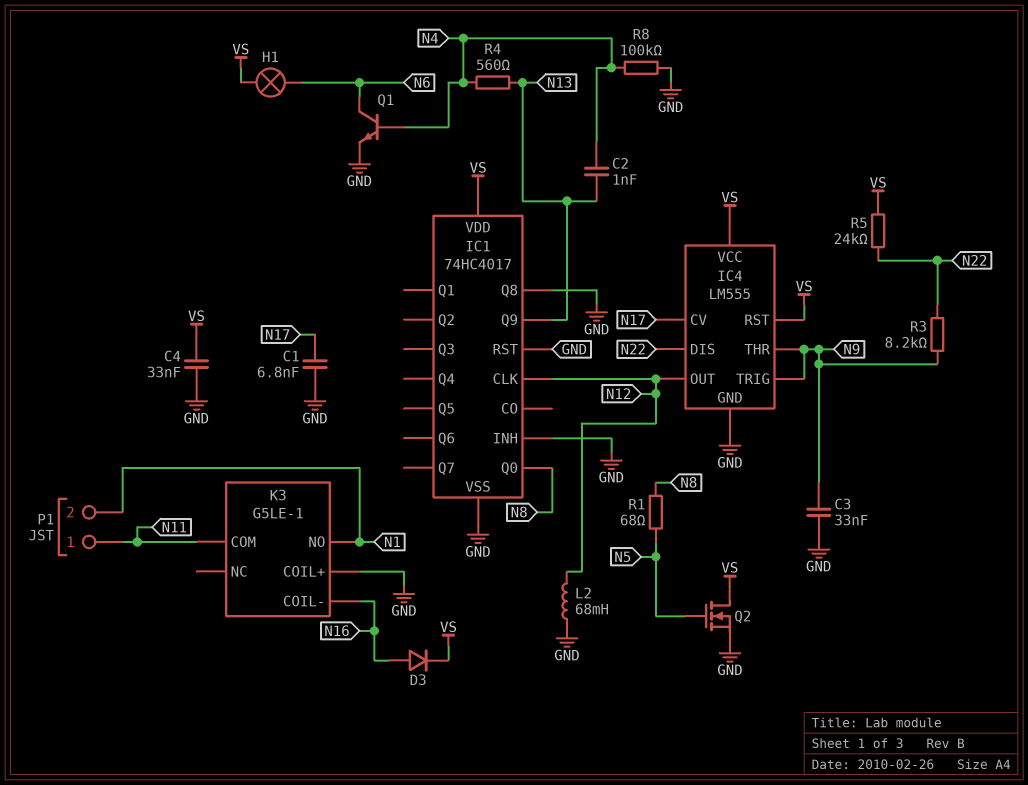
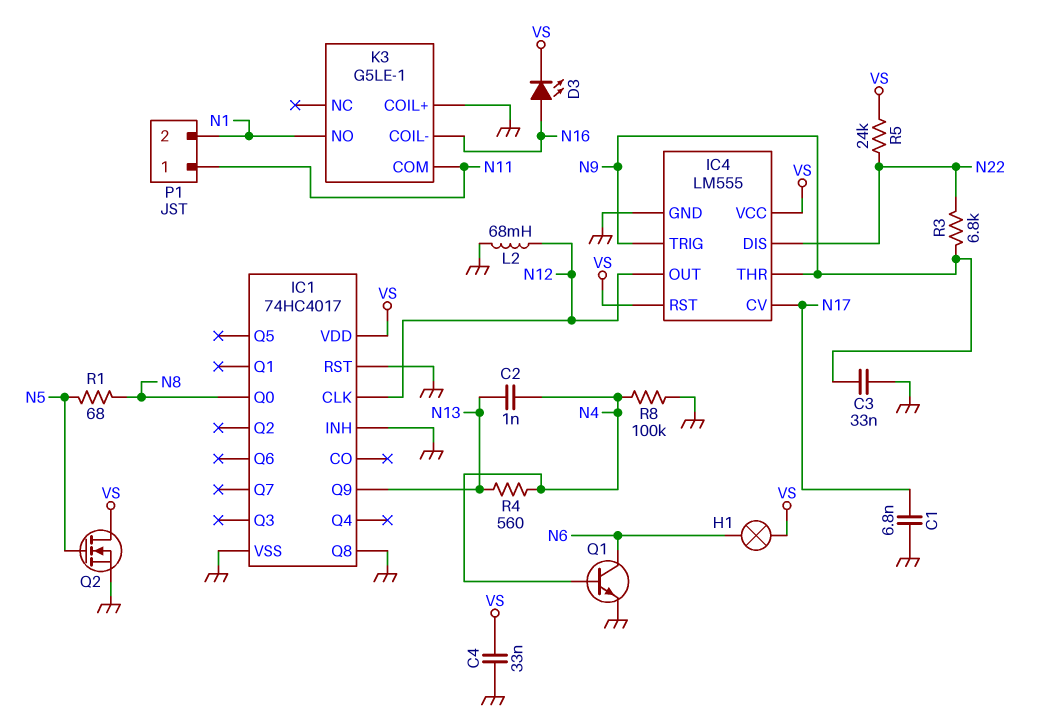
D3: diode (A N16, K VS) -> LED (A N16, K VS)
R3: 8.2k (N9, N22) -> 6.8k (N9, N22)

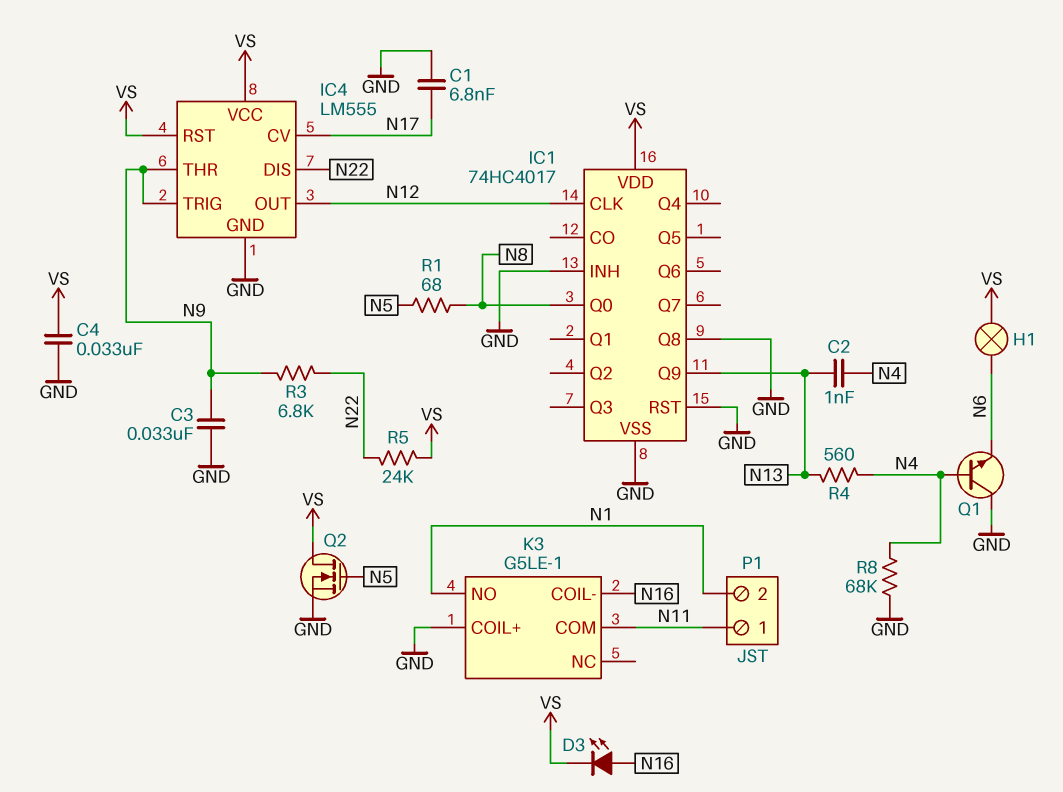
L2: 68mH (GND, N12) -> none
Q1: NPN (B N4, C N6, E GND) -> NPN (B N4, C GND, E N6)
R8: 100k (GND, N4) -> 68k (GND, N4)

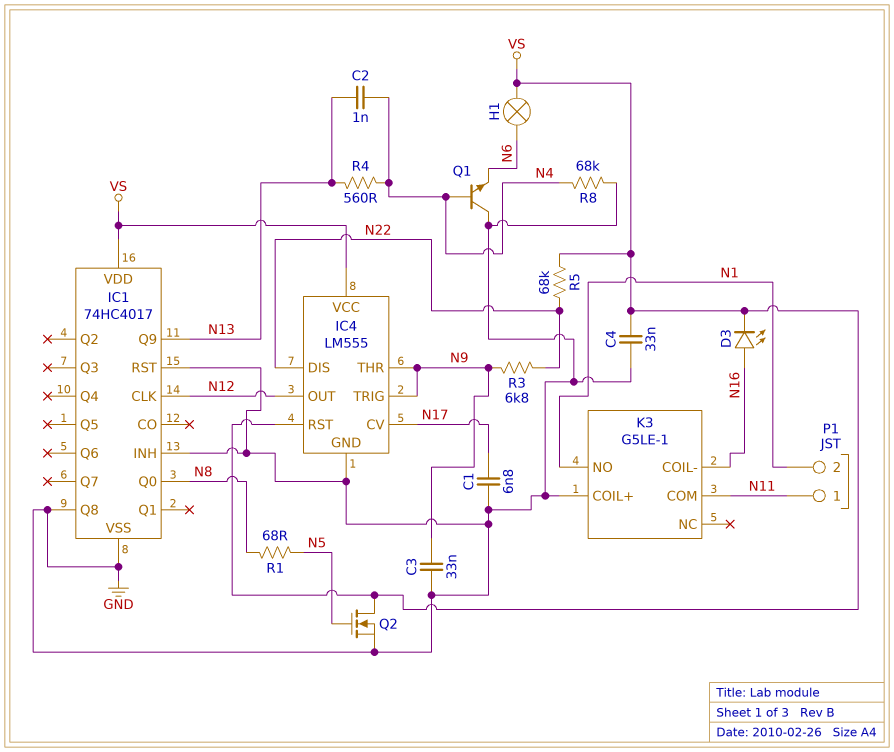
R5: 24k (N22, VS) -> 68k (N22, VS)

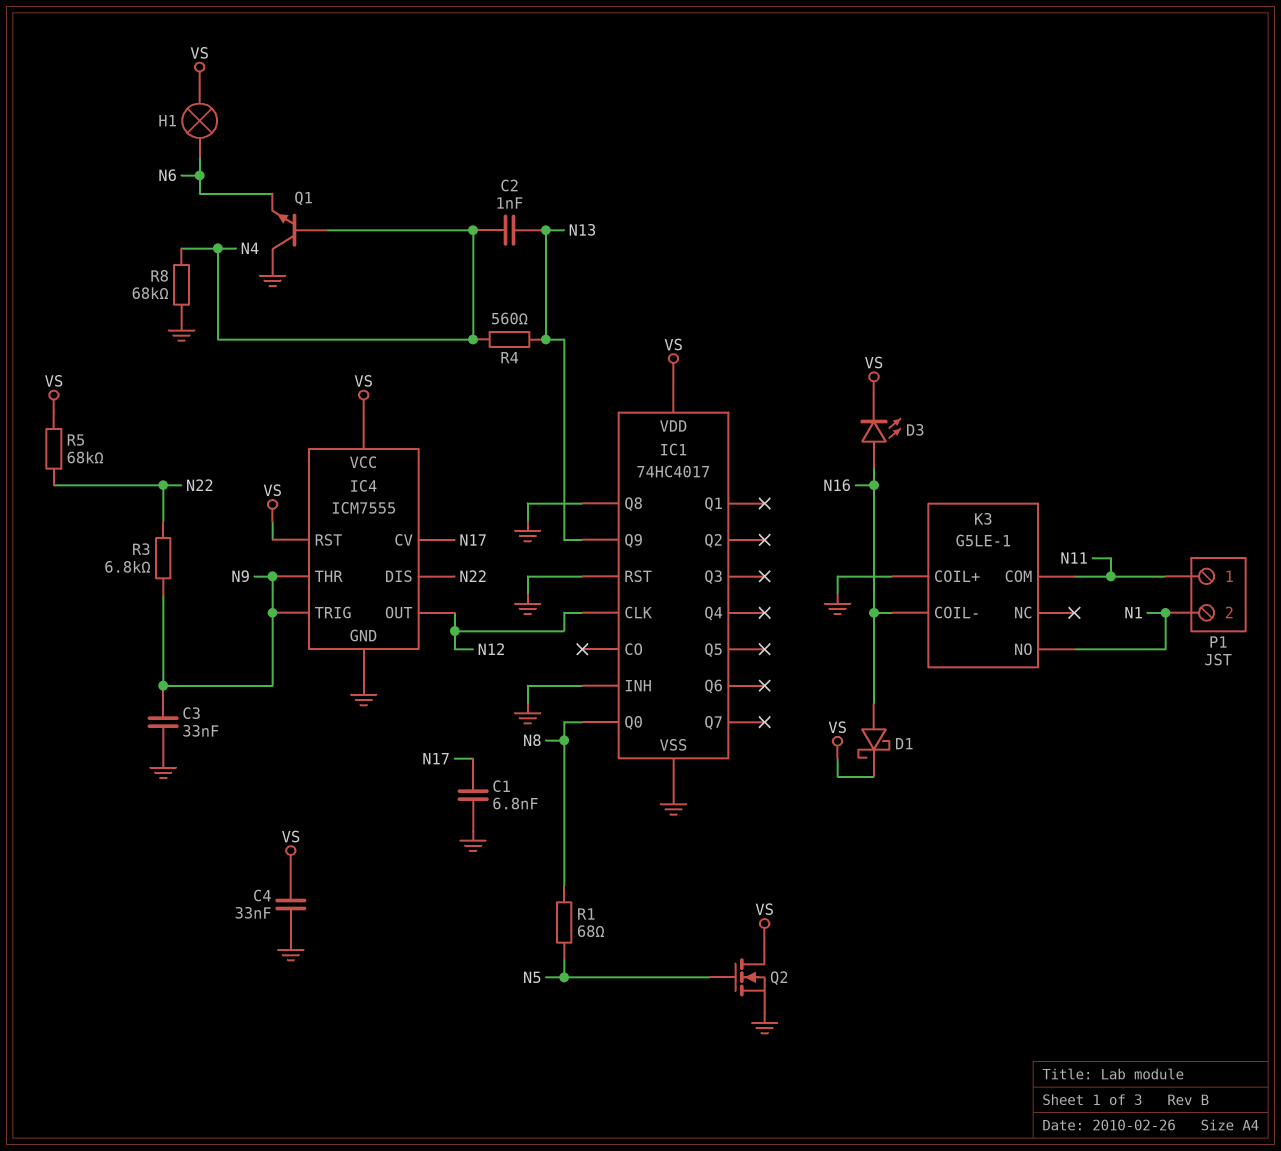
D1: none -> schottky (A N16, K VS)
IC4: LM555 -> ICM7555

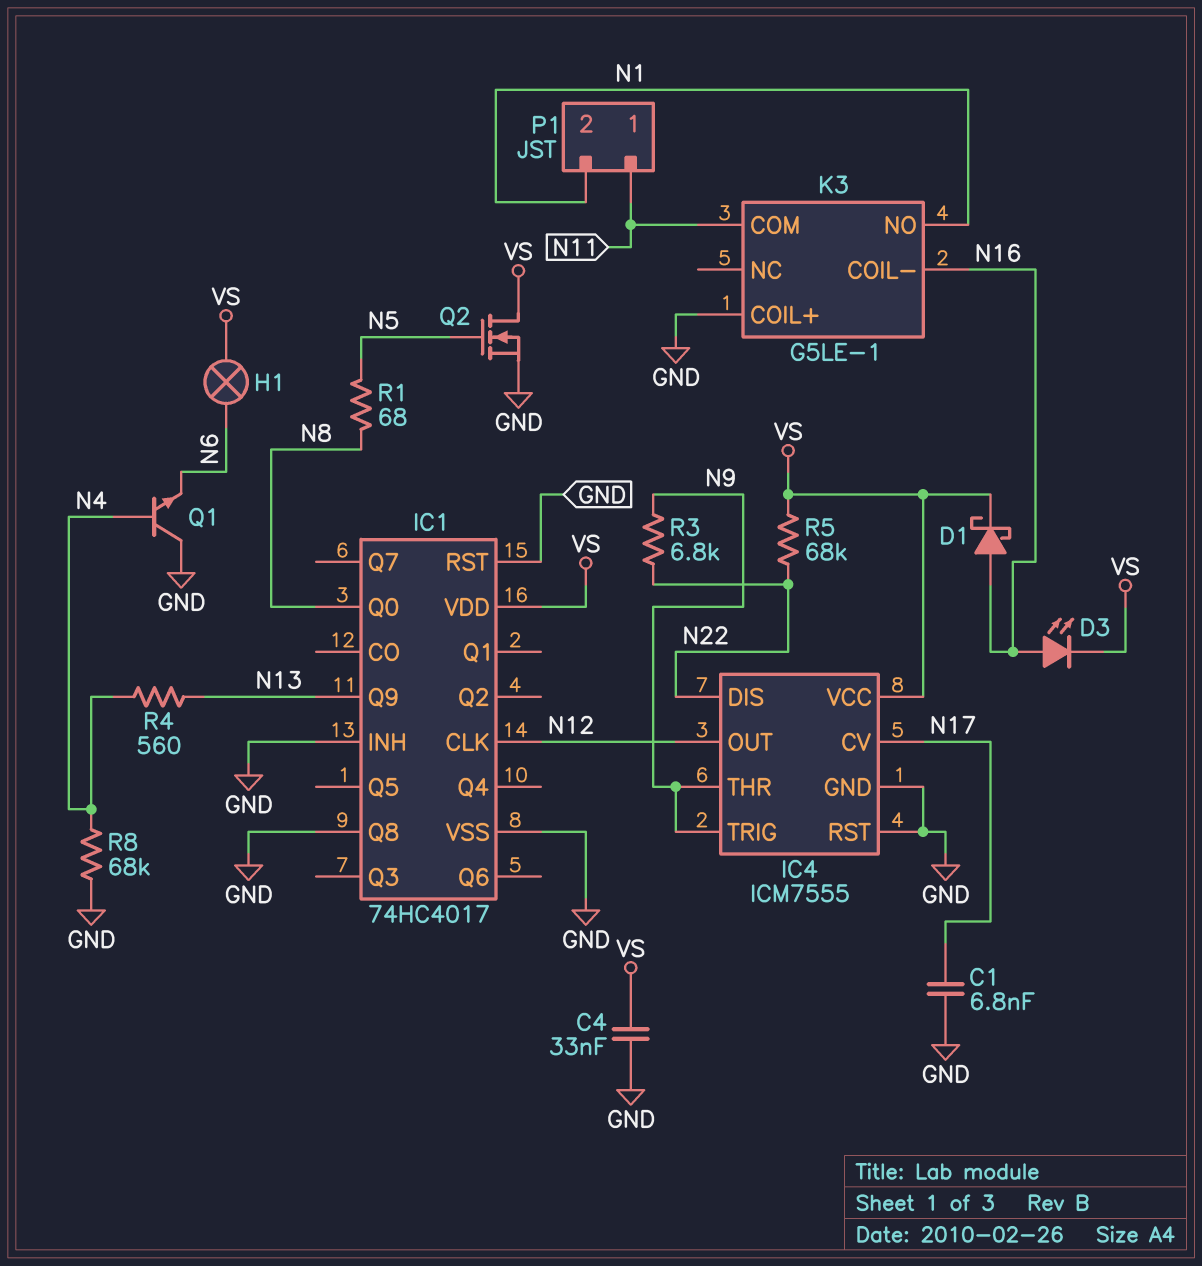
C2: 1nF (N4, N13) -> none
C3: 33nF (GND, N9) -> none
IC4 pin RST: VS -> GND

